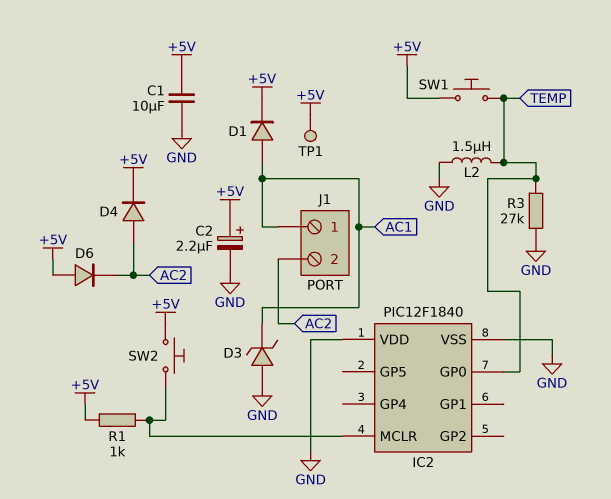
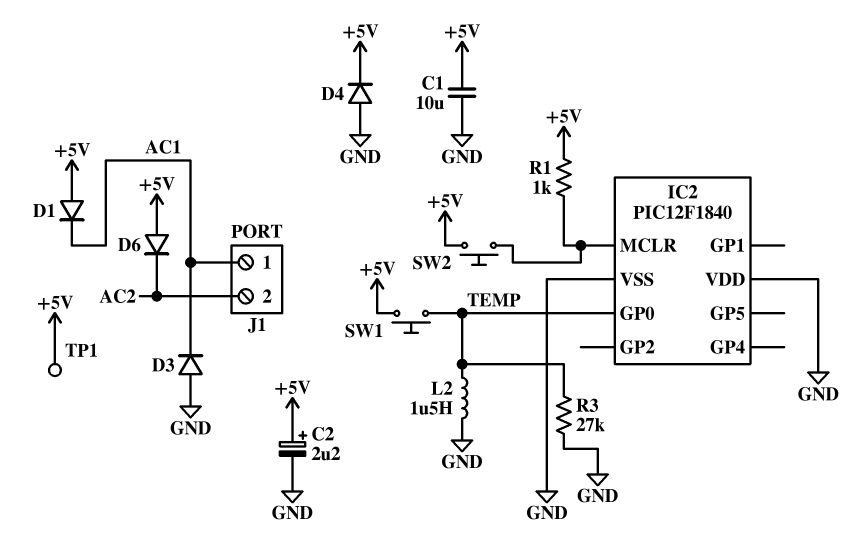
D1: diode (A AC1, K +5V) -> diode (A +5V, K AC1)
D3: zener (A GND, K AC1) -> diode (A GND, K AC1)
D4: diode (A AC2, K +5V) -> diode (A GND, K +5V)

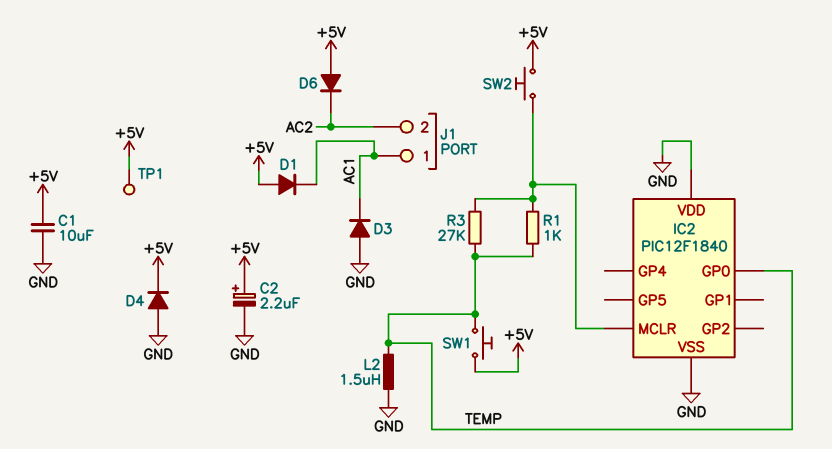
R1: 1k (+5V, IC2/MCLR) -> 1k (IC2/MCLR, TEMP)
R3: 27k (GND, TEMP) -> 27k (IC2/MCLR, TEMP)

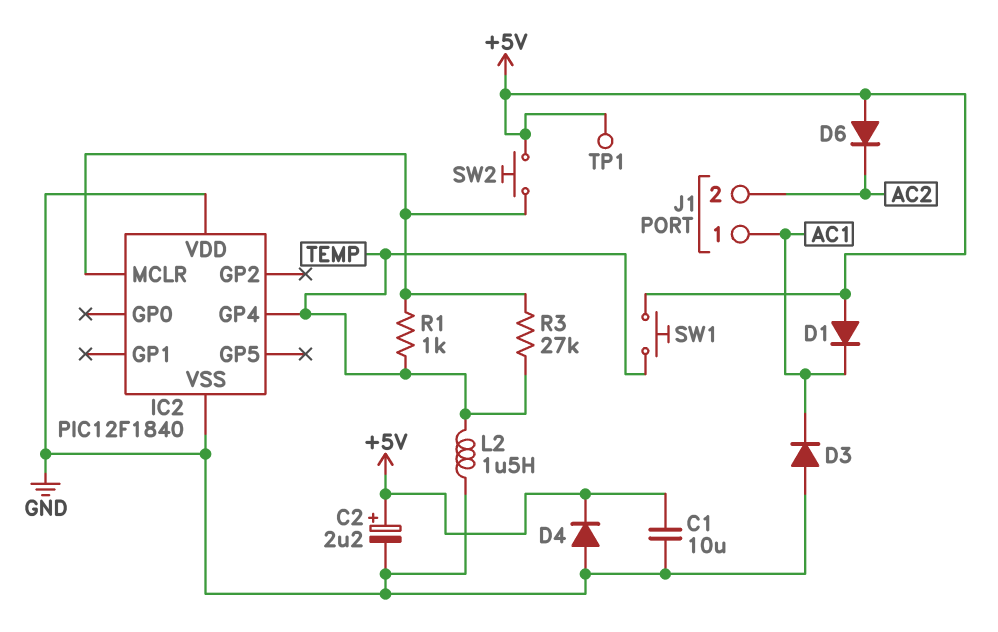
IC2 pin GP0: TEMP -> none
IC2 pin GP4: none -> TEMP

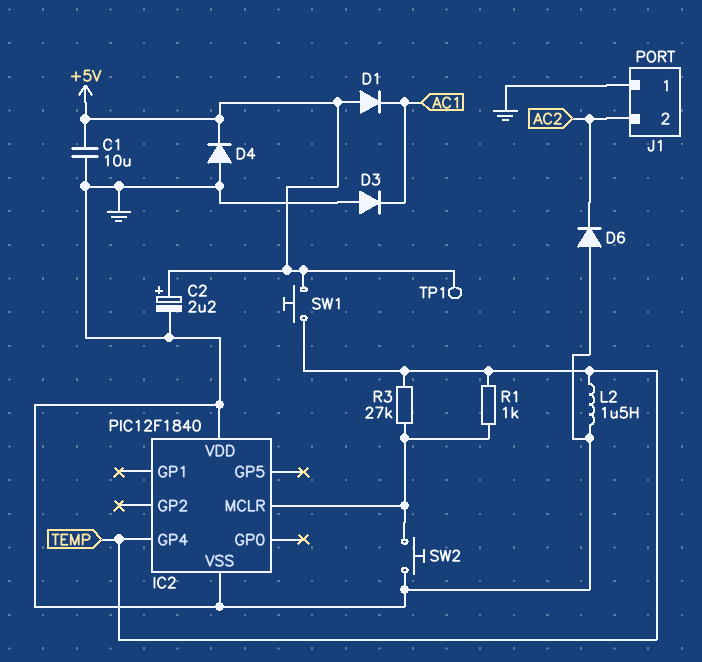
D6: diode (A +5V, K AC2) -> diode (A GND, K AC2)
J1 pin 1: AC1 -> GND
SW2: button (+5V, IC2/MCLR) -> button (GND, IC2/MCLR)

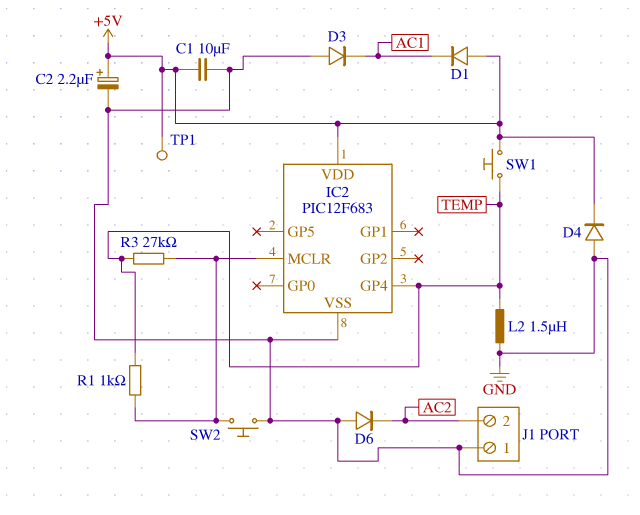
IC2: PIC12F1840 -> PIC12F683
IC2 pin VDD: GND -> +5V

